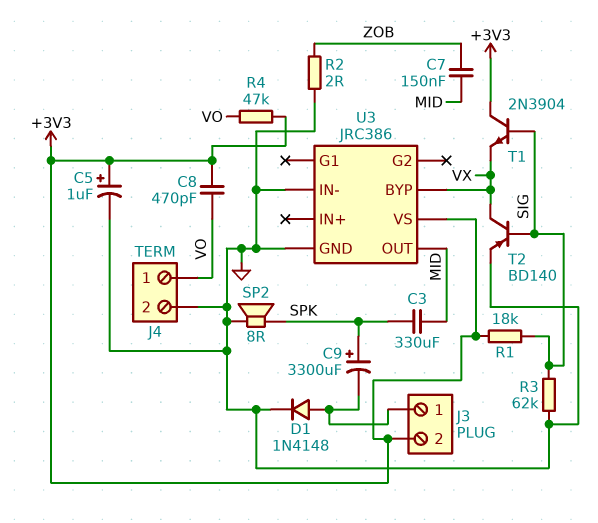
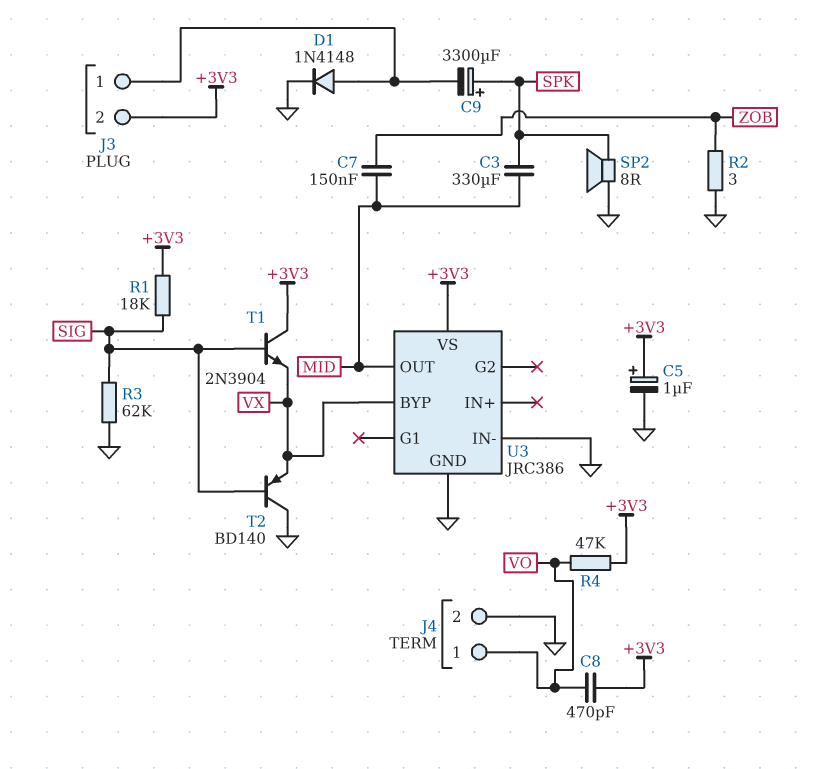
R2: 2 (GND, ZOB) -> 3 (GND, ZOB)
T2: PNP BD140 (B SIG, C VX, E GND) -> PNP BD140 (B SIG, C GND, E VX)

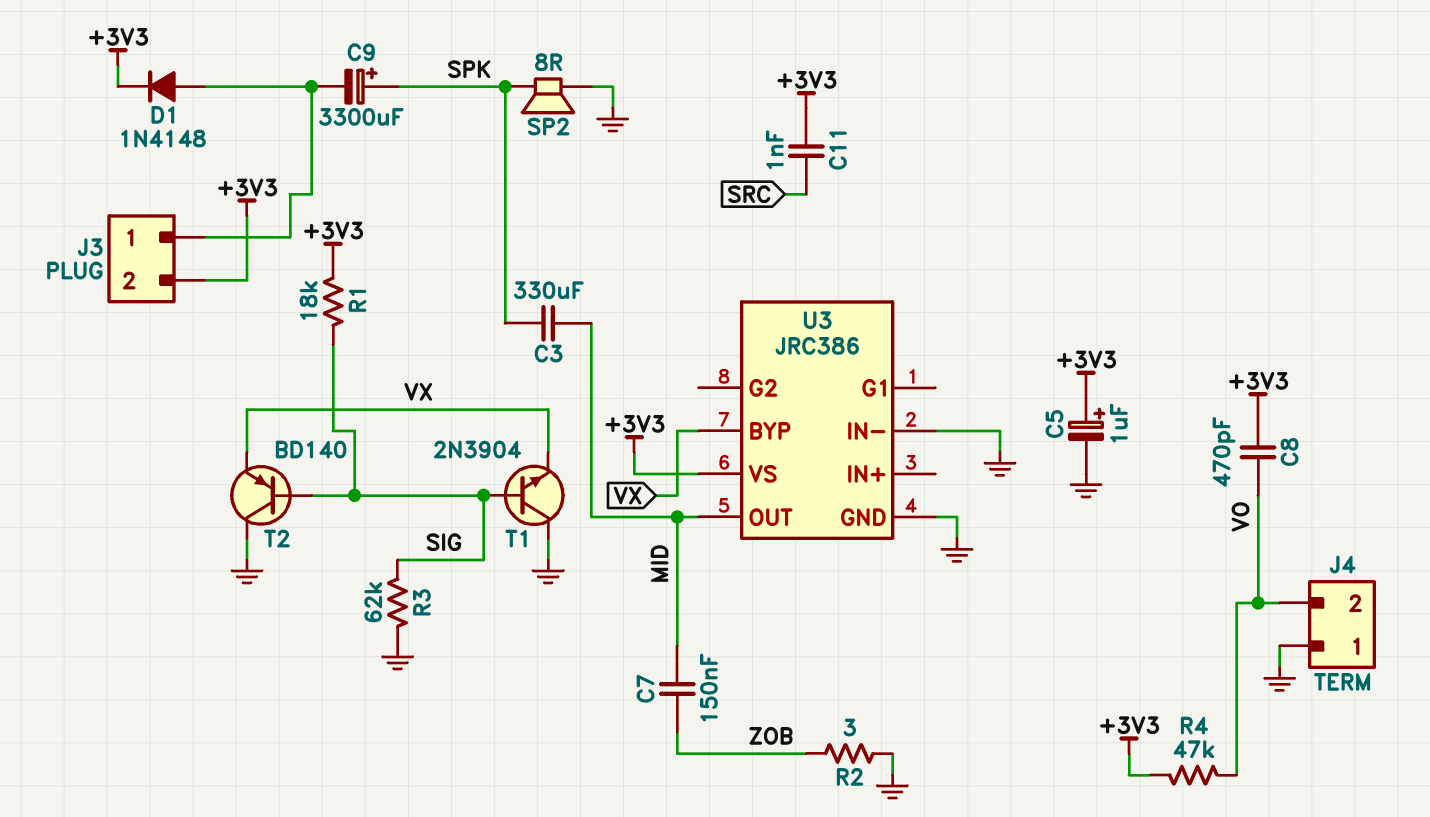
C11: none -> 1nF (+3V3, SRC)
D1: diode 1N4148 (A J3/1, K GND) -> diode 1N4148 (A J3/1, K +3V3)
J4 pin 1: VO -> GND
J4 pin 2: GND -> VO
T1: NPN 2N3904 (B SIG, C +3V3, E VX) -> NPN 2N3904 (B SIG, C GND, E VX)

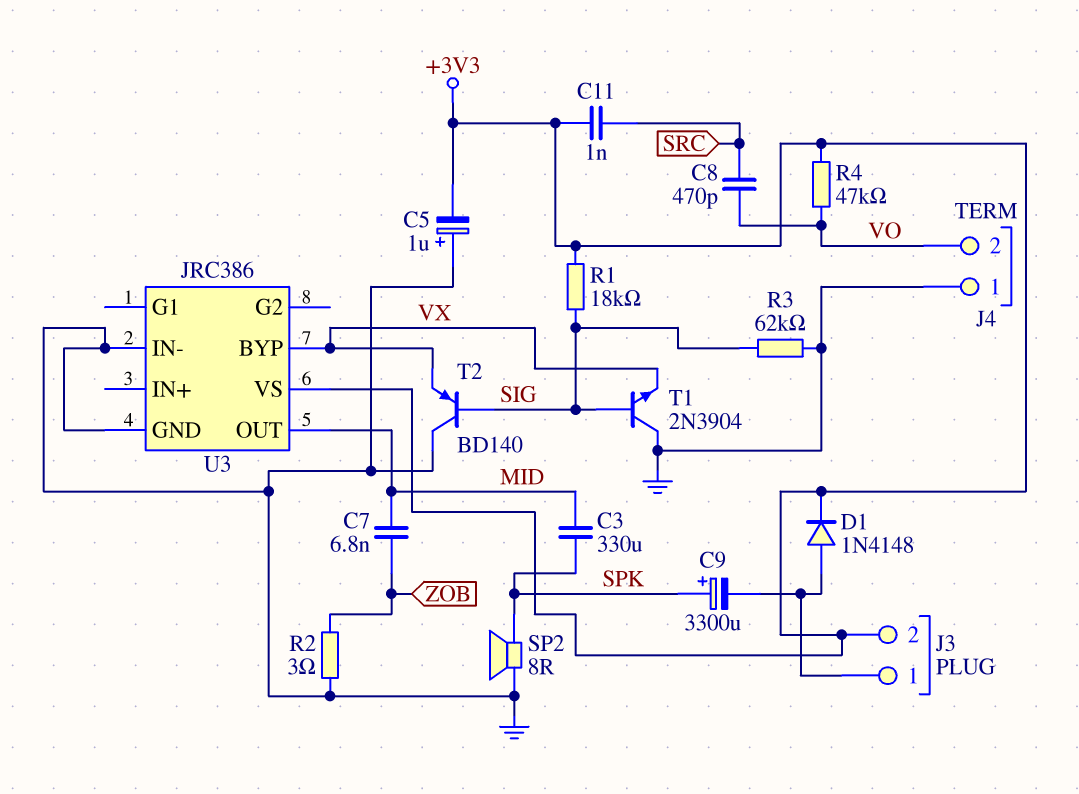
C5: 1uF (plus +3V3, minus GND) -> 1uF (plus GND, minus +3V3)
C7: 150nF (MID, ZOB) -> 6.8nF (MID, ZOB)
C8: 470pF (+3V3, VO) -> 470pF (SRC, VO)

